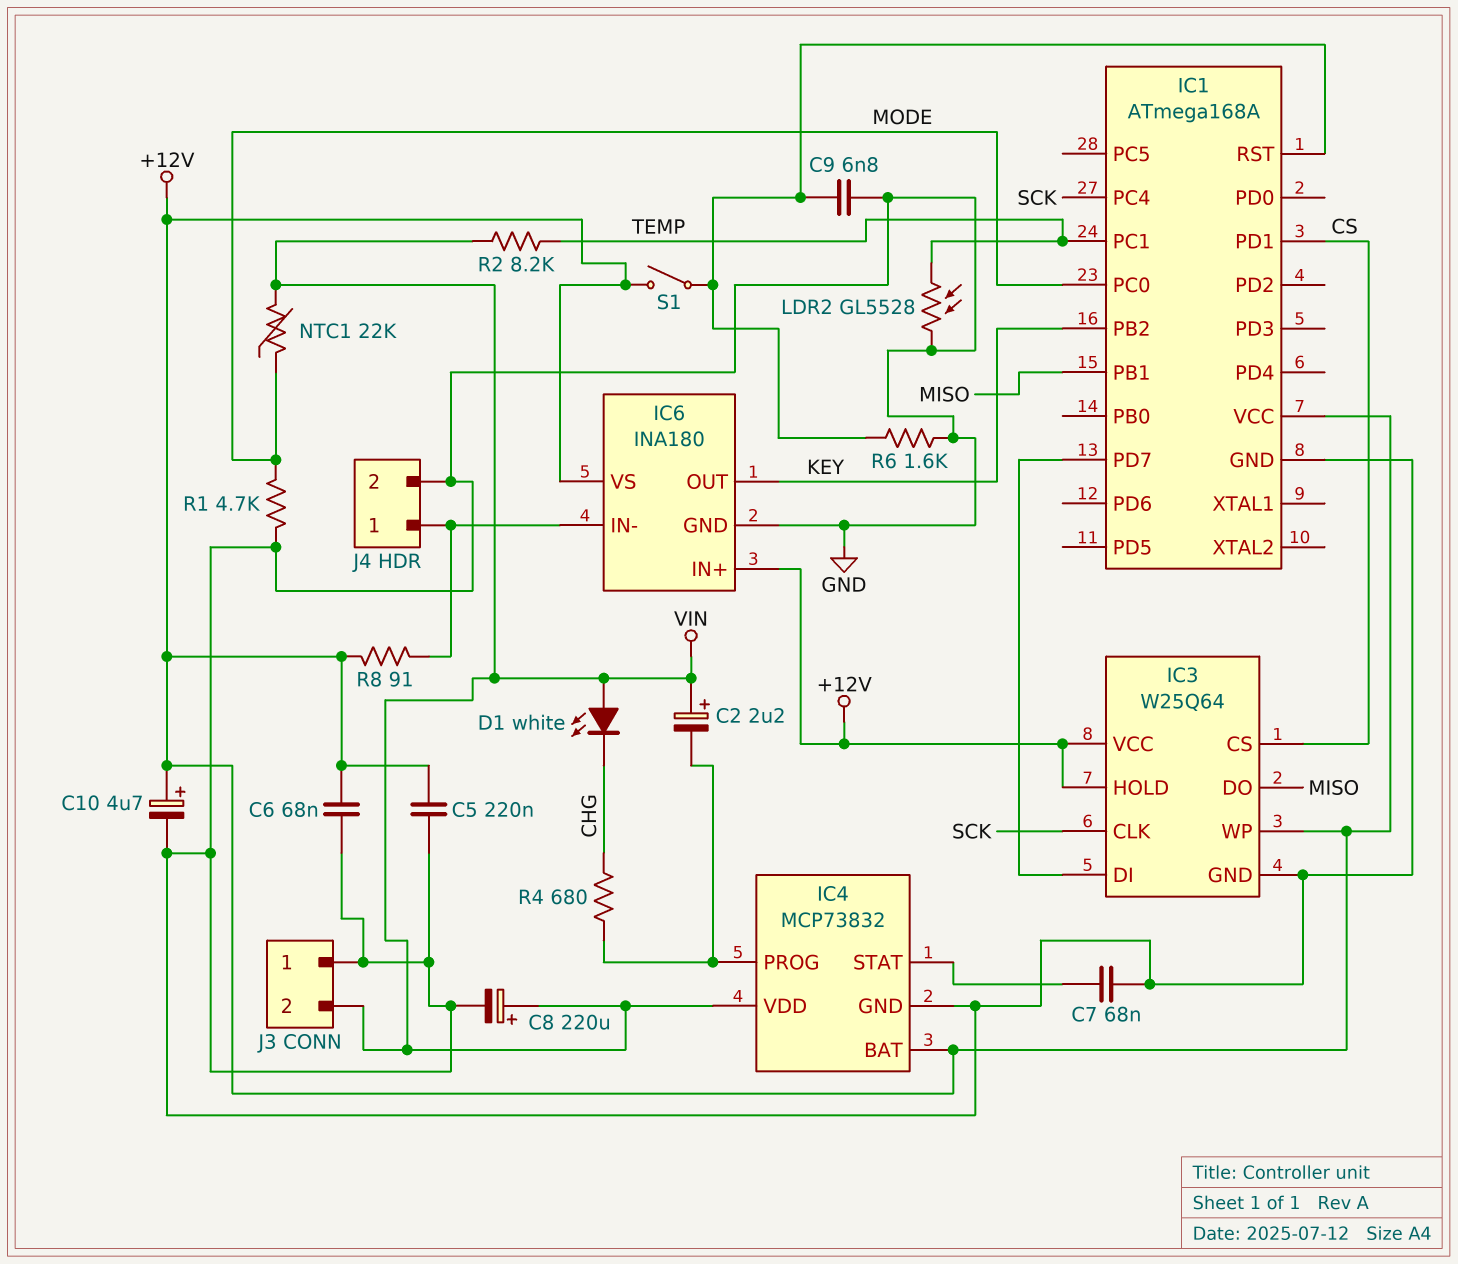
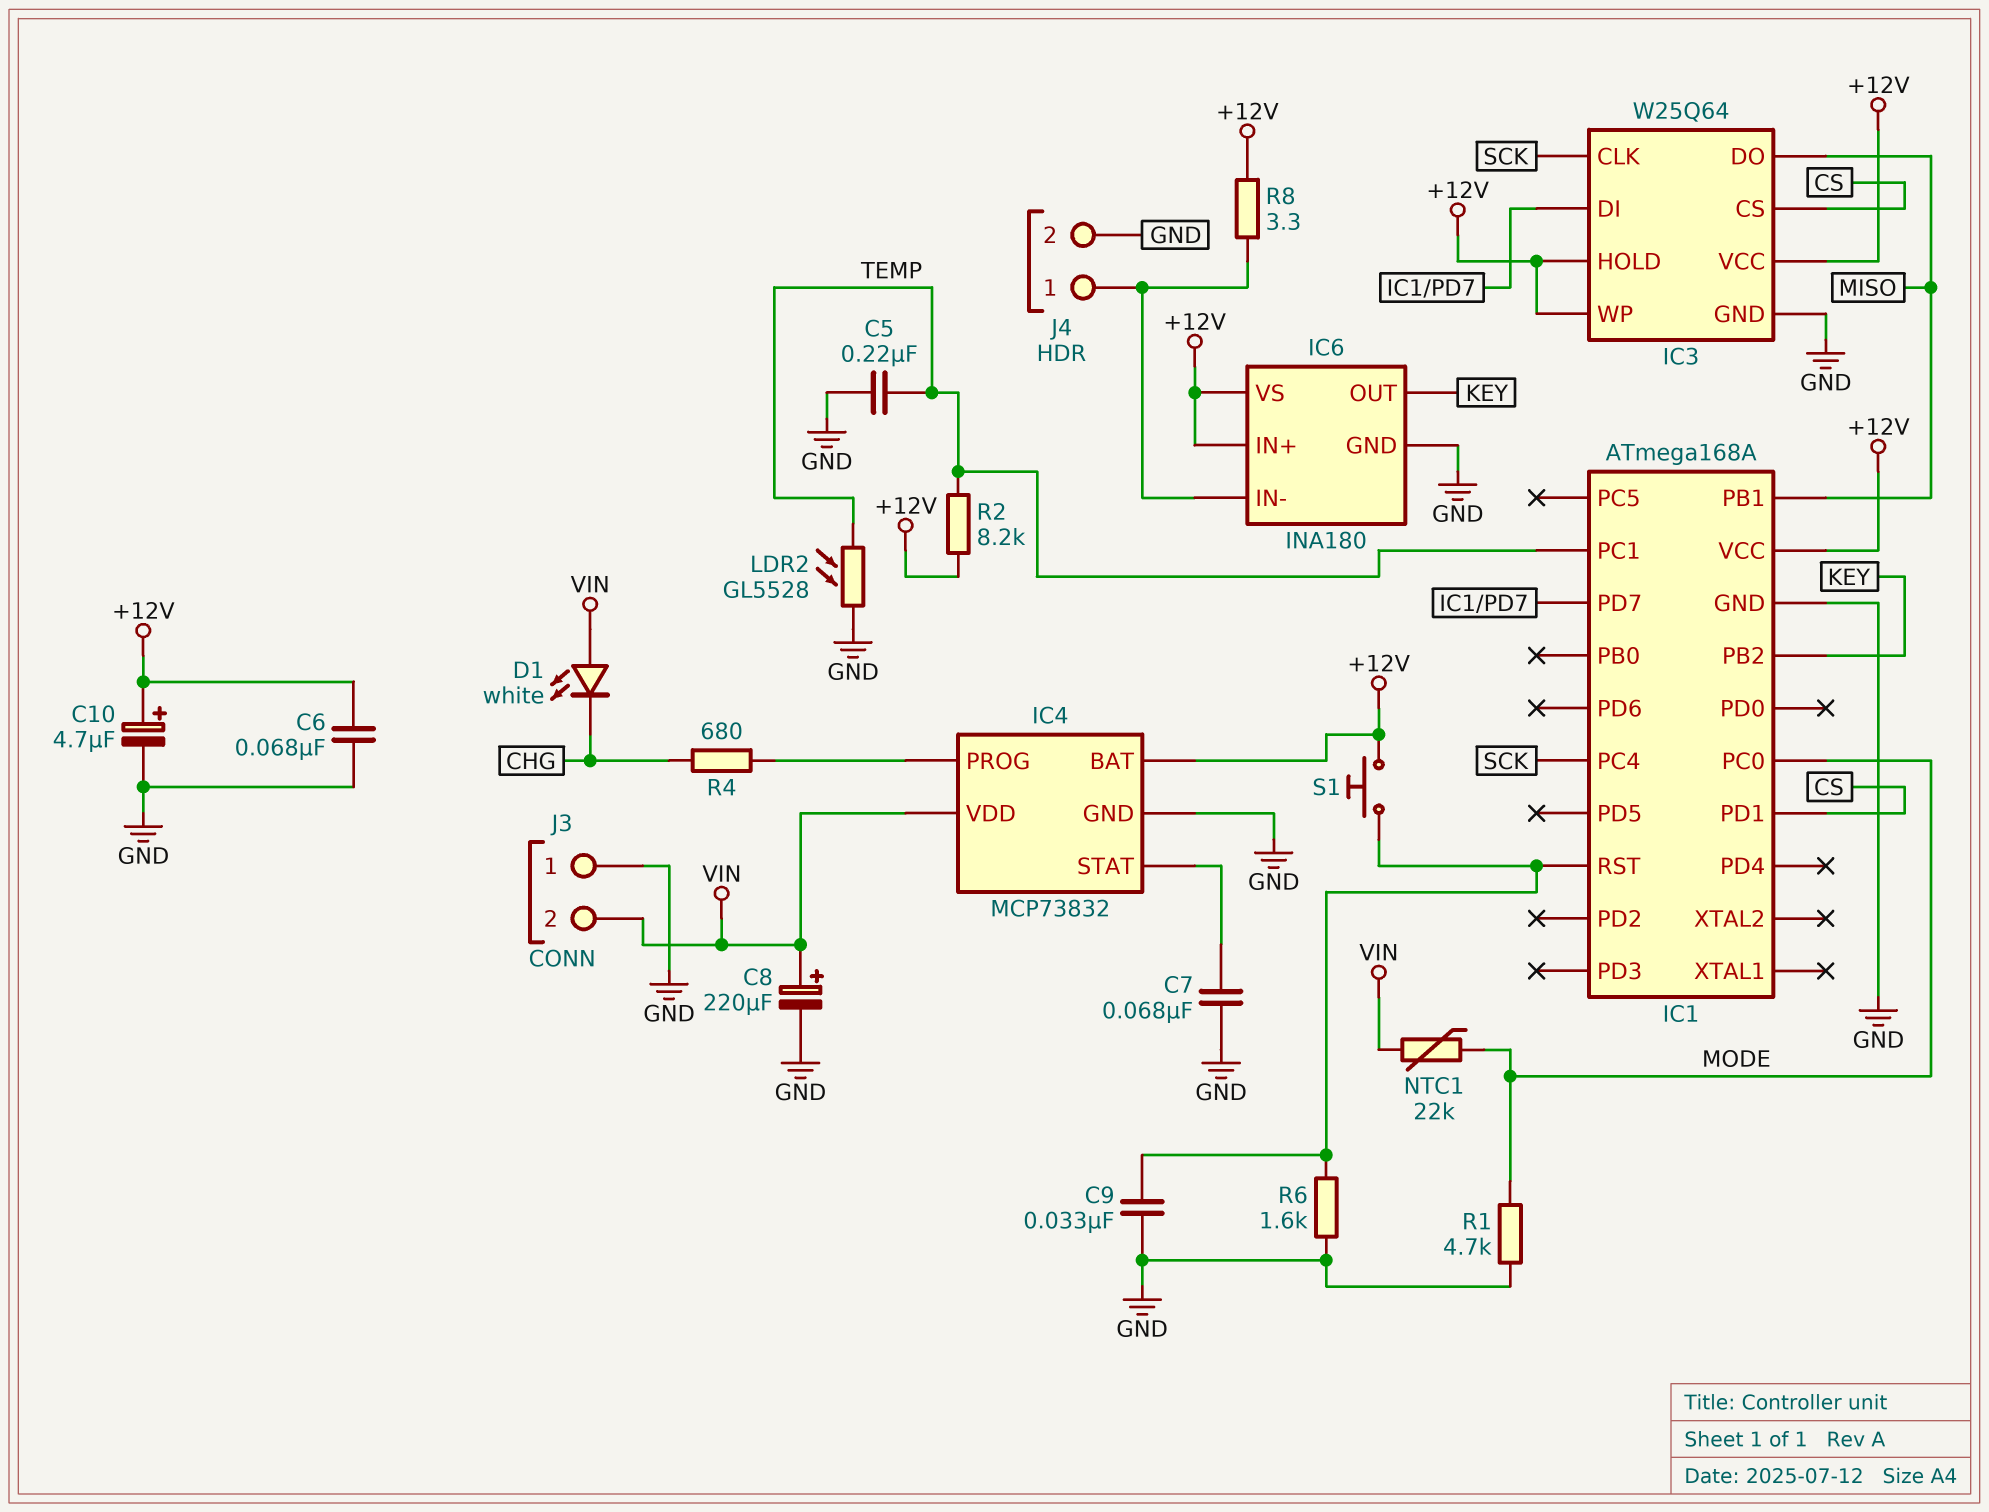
C2: 2.2uF (plus VIN, minus IC4/PROG) -> none
C5: 220nF (+12V, GND) -> 220nF (GND, TEMP)
C9: 6.8nF (GND, IC1/RST) -> 33nF (GND, IC1/RST)
R2: 8.2k (TEMP, VIN) -> 8.2k (+12V, TEMP)
R8: 91 (+12V, IC6/IN-) -> 3.3 (+12V, IC6/IN-)
S1: switch (+12V, IC1/RST) -> button (+12V, IC1/RST)

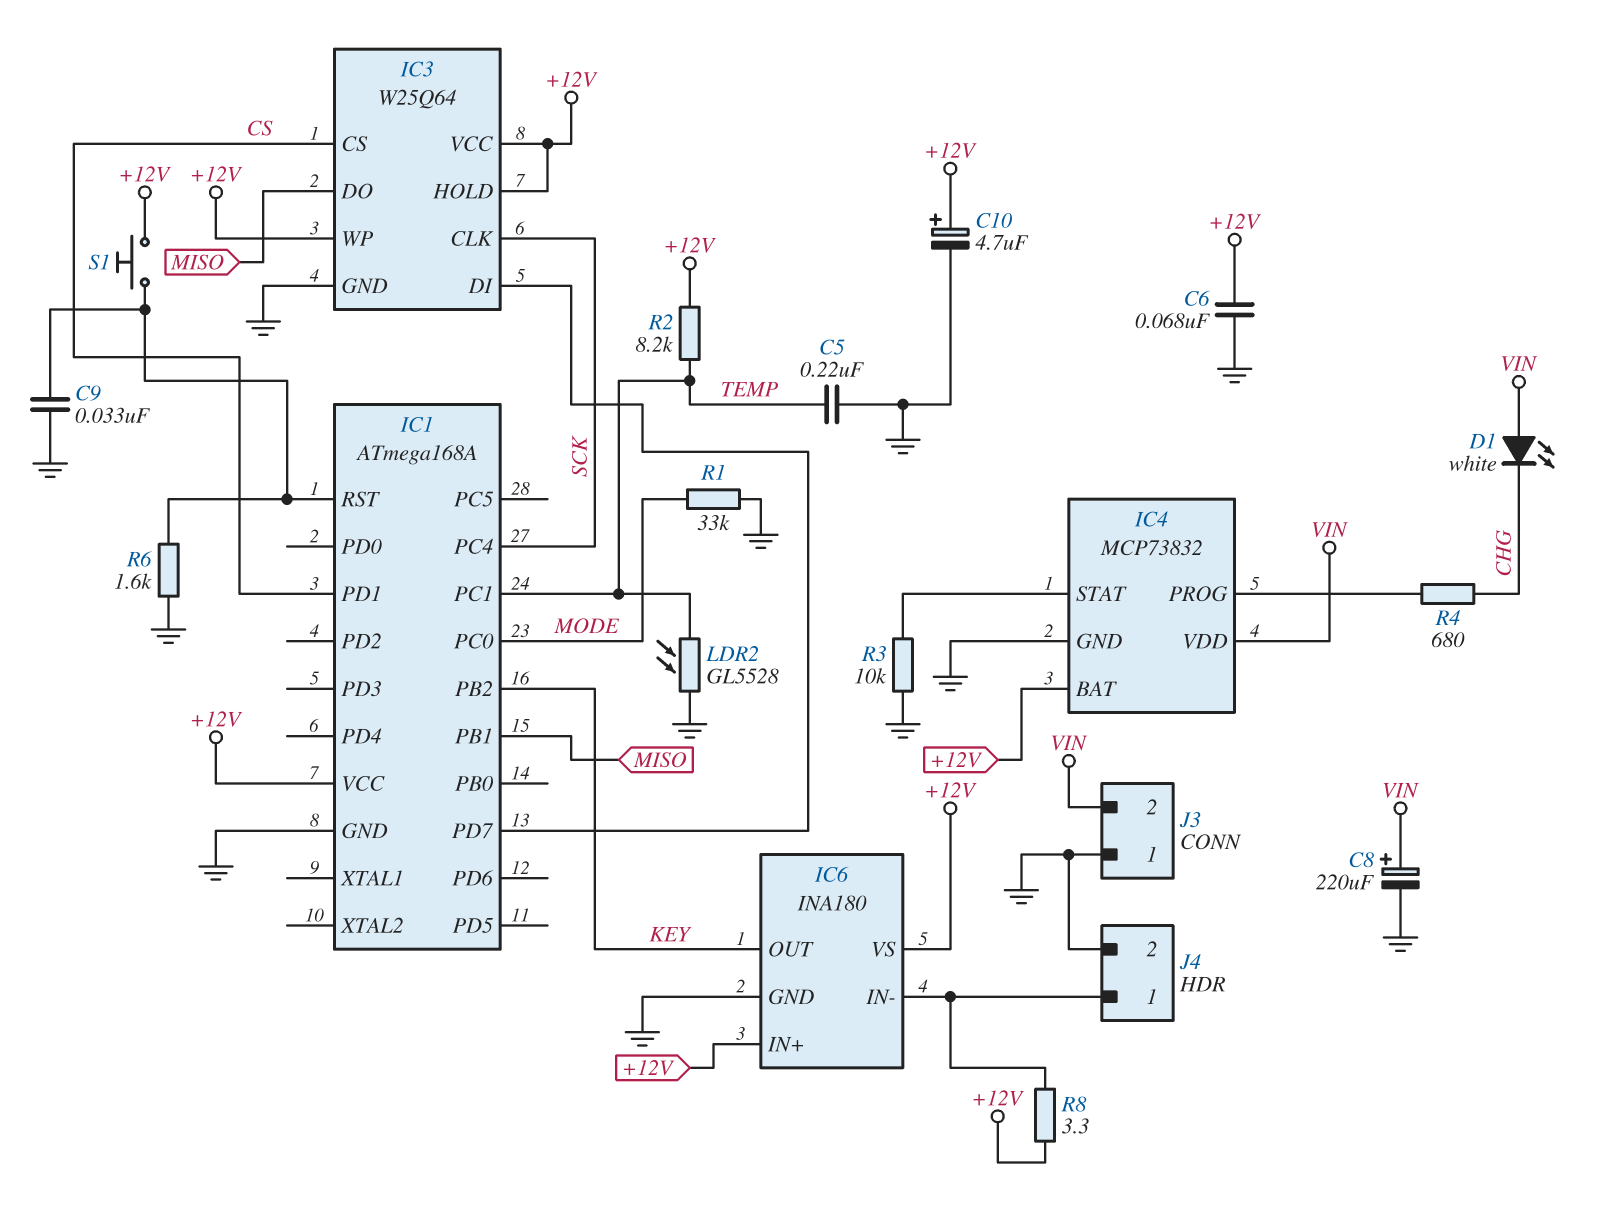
C7: 68nF (GND, IC4/STAT) -> none
NTC1: 22k (MODE, VIN) -> none
R1: 4.7k (GND, MODE) -> 33k (GND, MODE)
R3: none -> 10k (GND, IC4/STAT)

